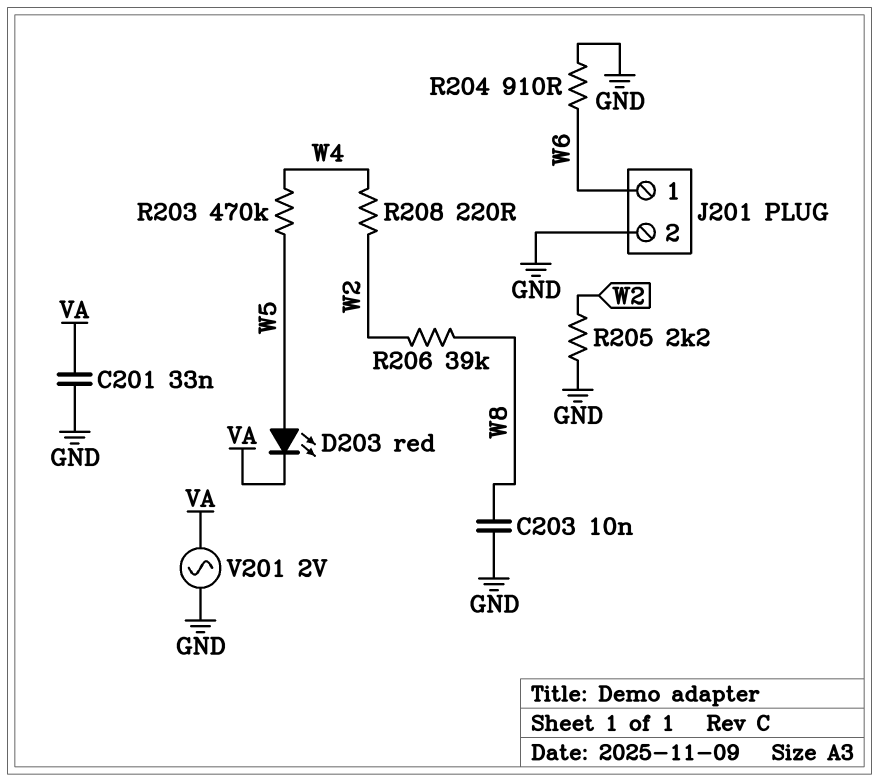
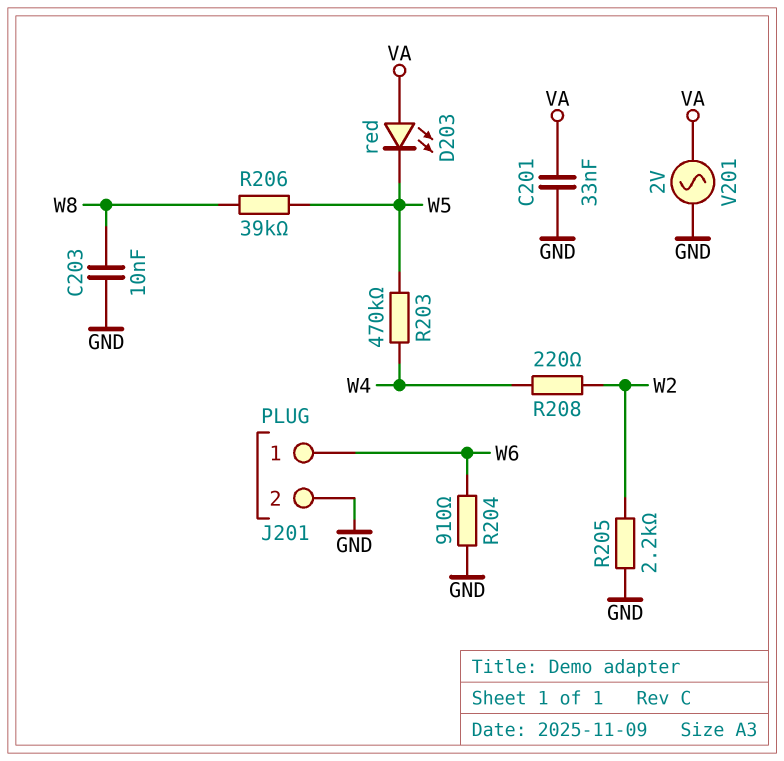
D203: LED red (A W5, K VA) -> LED red (A VA, K W5)
R206: 39k (W2, W8) -> 39k (W5, W8)

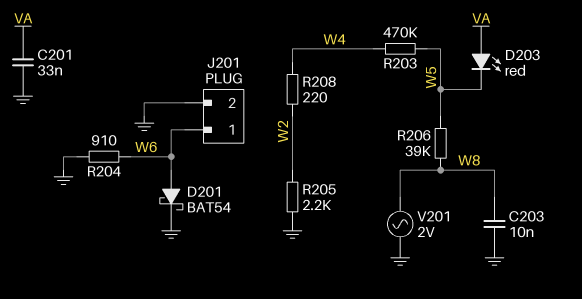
D201: none -> schottky BAT54 (A W6, K GND)
V201: AC 2V (GND, VA) -> AC 2V (GND, W8)

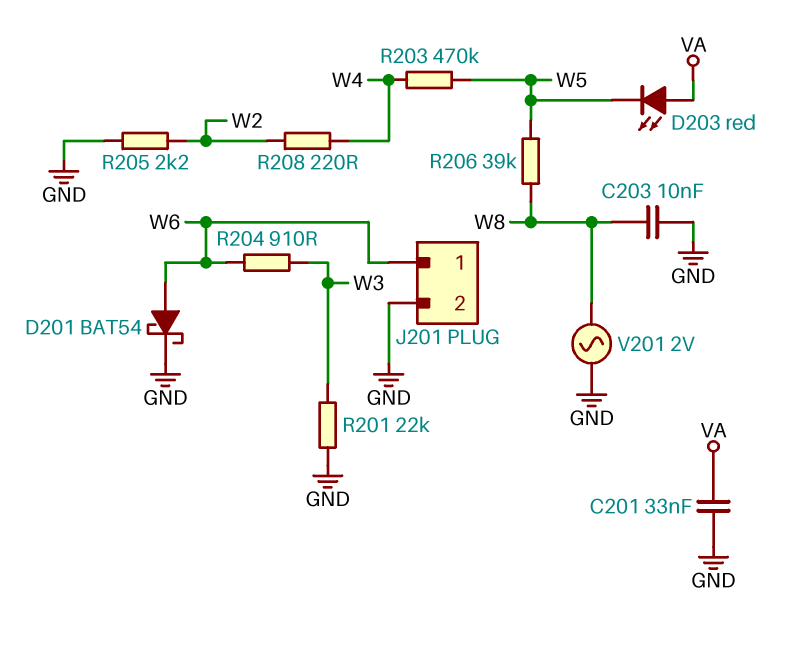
R201: none -> 22k (GND, W3)
R204: 910 (GND, W6) -> 910 (W3, W6)

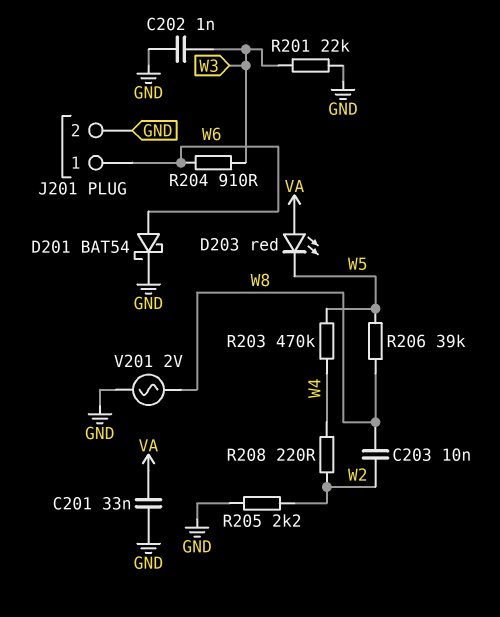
C202: none -> 1nF (GND, W3)
C203: 10nF (GND, W8) -> 10nF (W2, W8)

